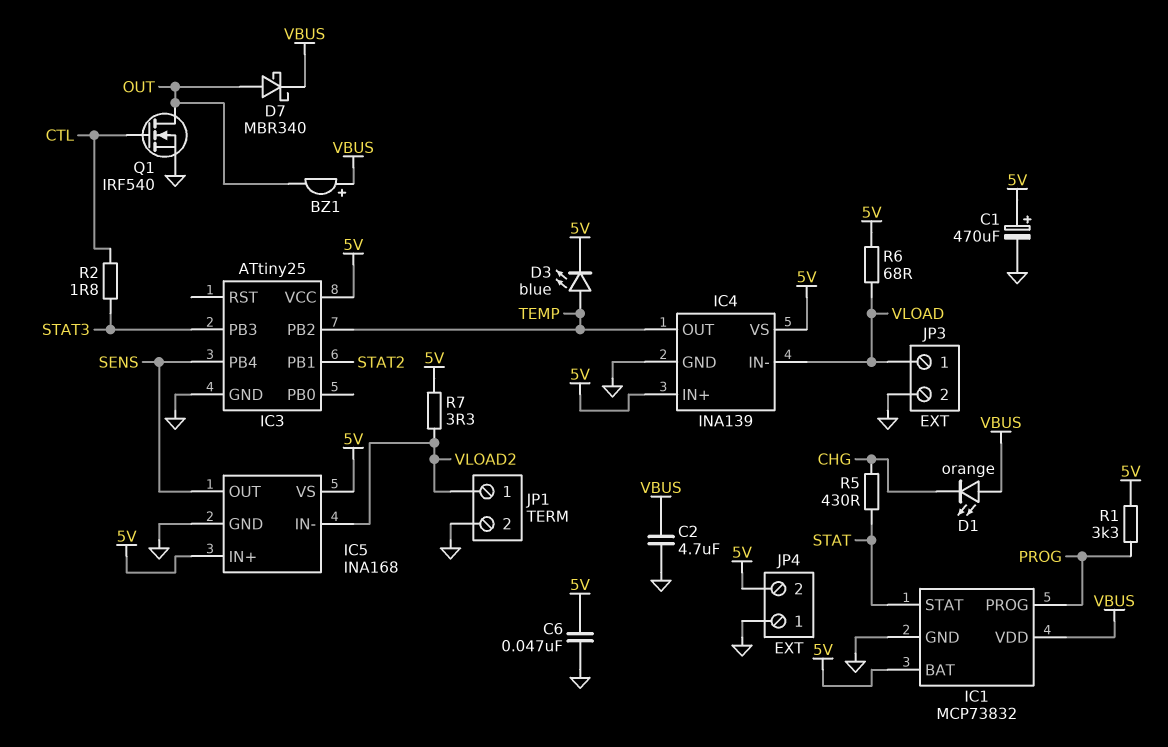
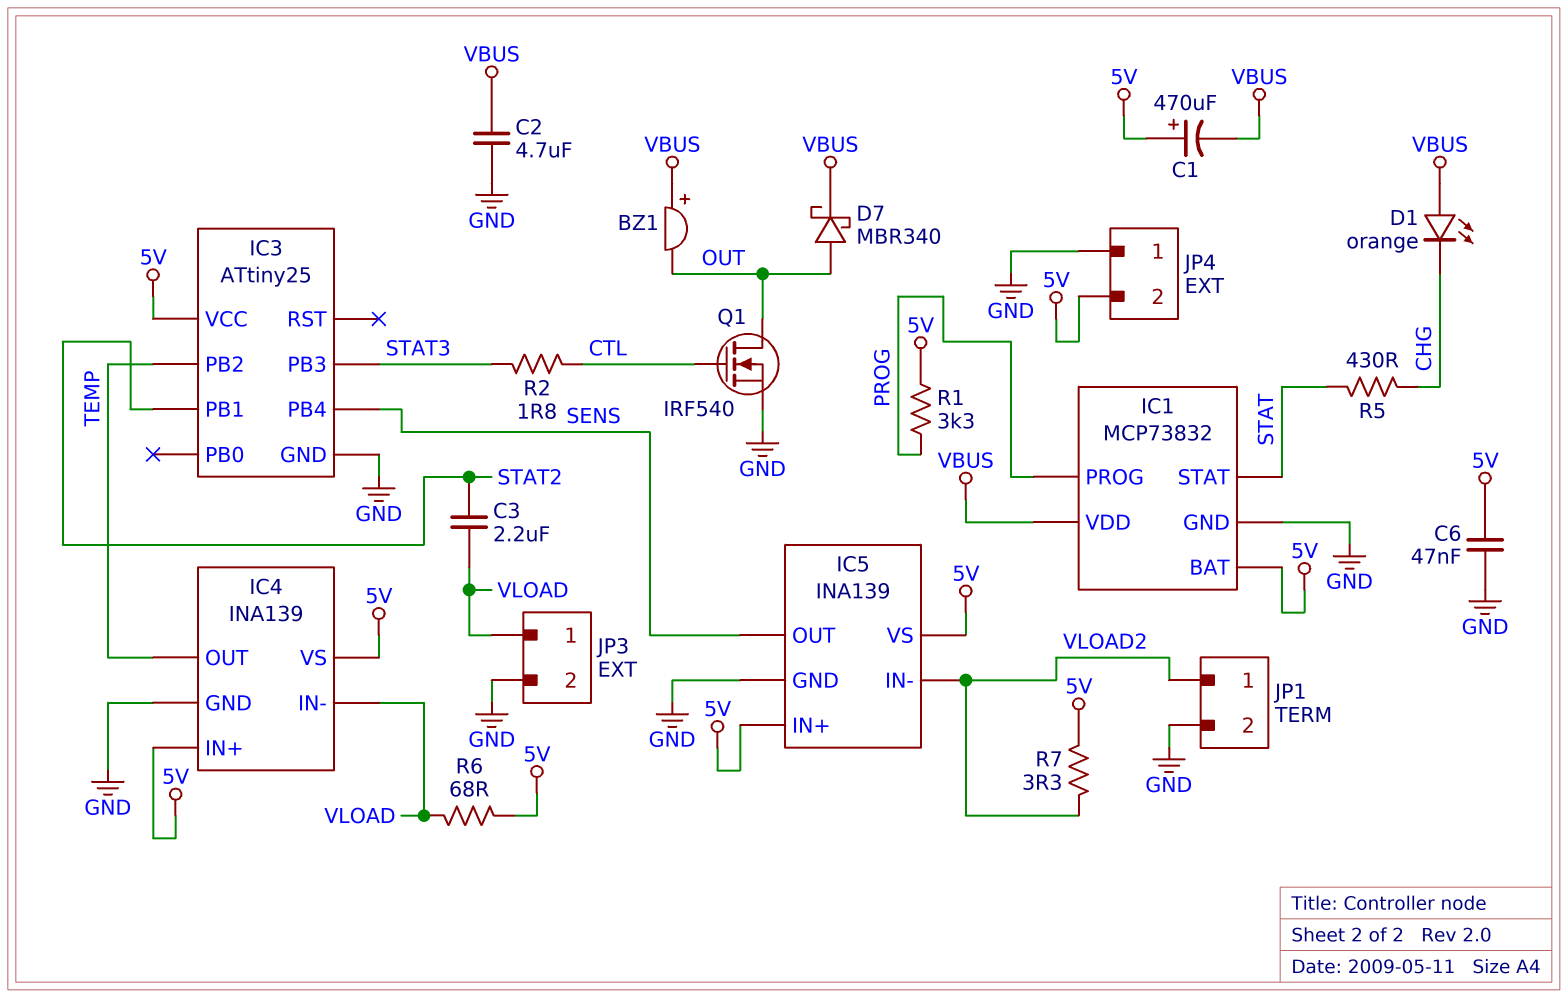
C1: 470uF (plus 5V, minus GND) -> 470uF (plus 5V, minus VBUS)
C3: none -> 2.2uF (STAT2, VLOAD)
D3: LED blue (A TEMP, K 5V) -> none
IC5: INA168 -> INA139

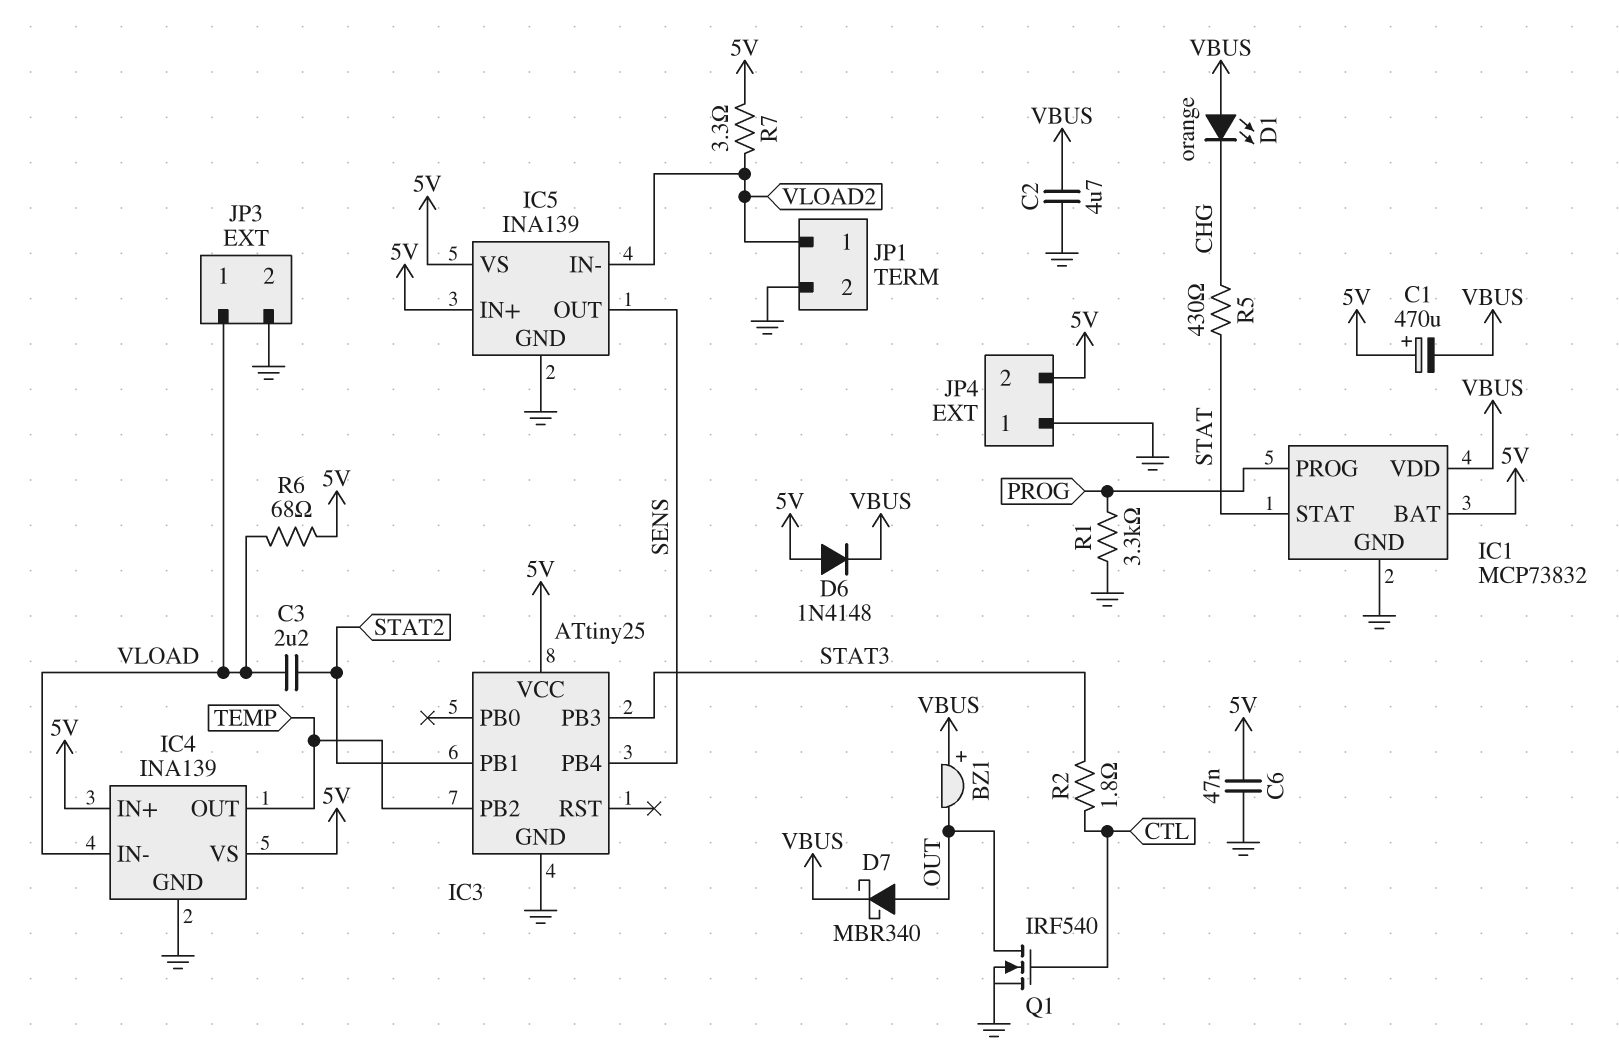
D6: none -> diode 1N4148 (A 5V, K VBUS)
R1: 3.3k (5V, PROG) -> 3.3k (GND, PROG)

